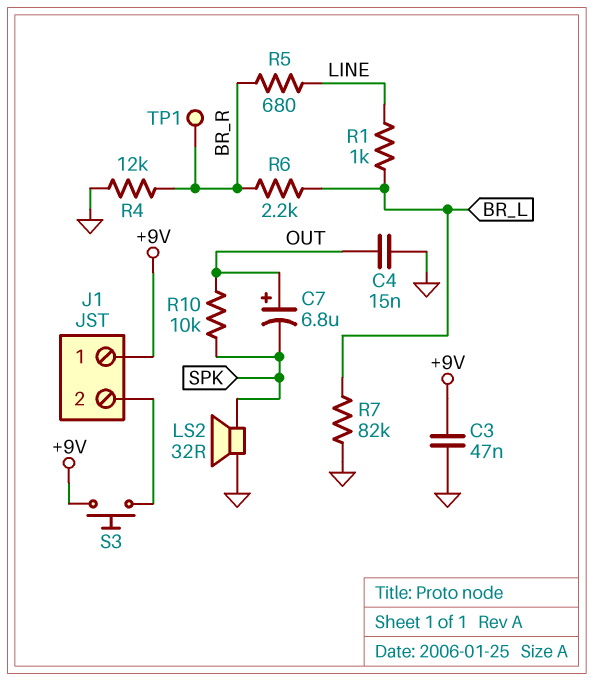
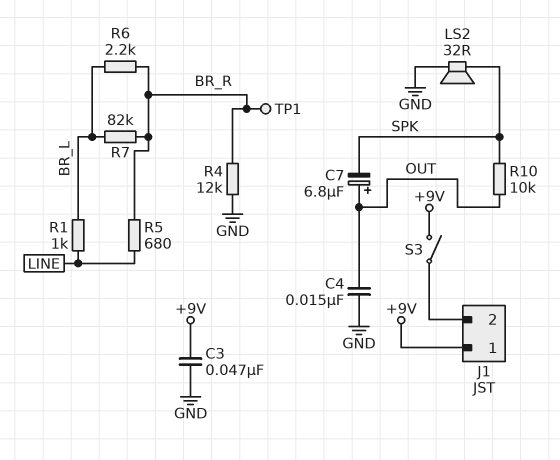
R7: 82k (BR_L, GND) -> 82k (BR_L, BR_R)
S3: button (+9V, J1/2) -> switch (+9V, J1/2)

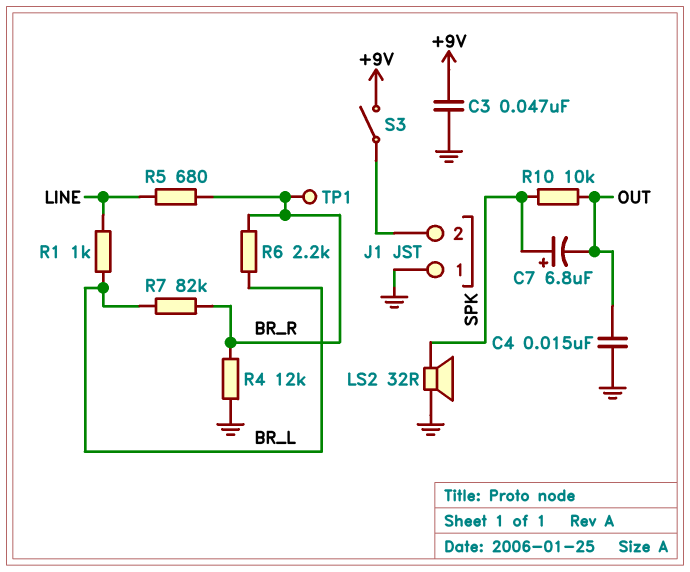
C7: 6.8uF (plus OUT, minus SPK) -> 6.8uF (plus SPK, minus OUT)
J1 pin 1: +9V -> GND

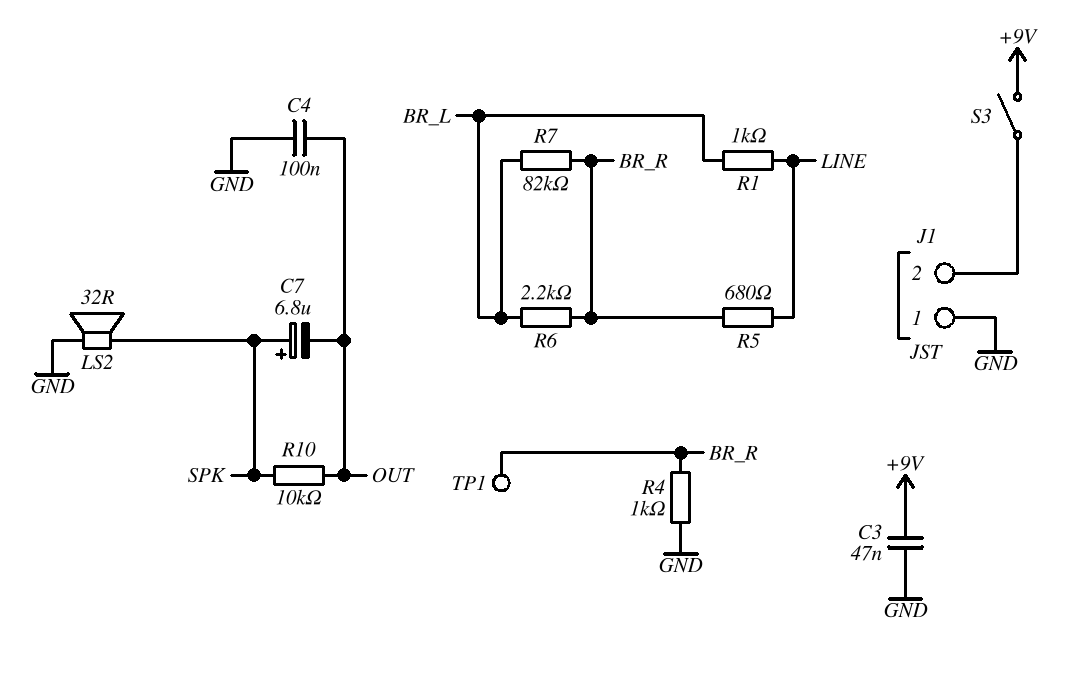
C4: 15nF (GND, OUT) -> 100nF (GND, OUT)
R4: 12k (BR_R, GND) -> 1k (BR_R, GND)

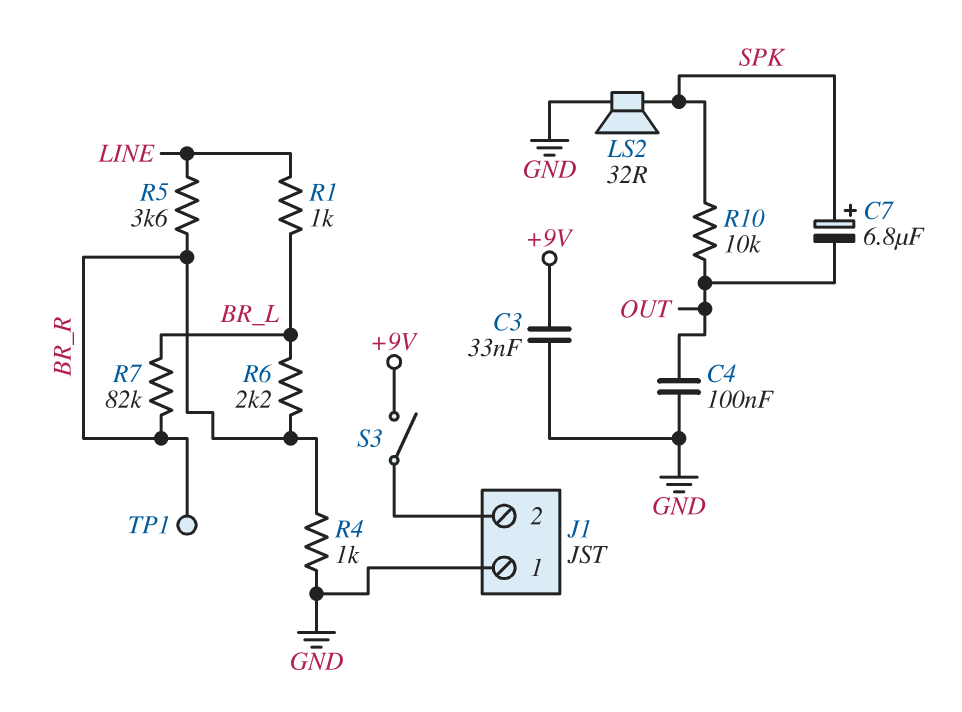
C3: 47nF (+9V, GND) -> 33nF (+9V, GND)
R5: 680 (BR_R, LINE) -> 3.6k (BR_R, LINE)

